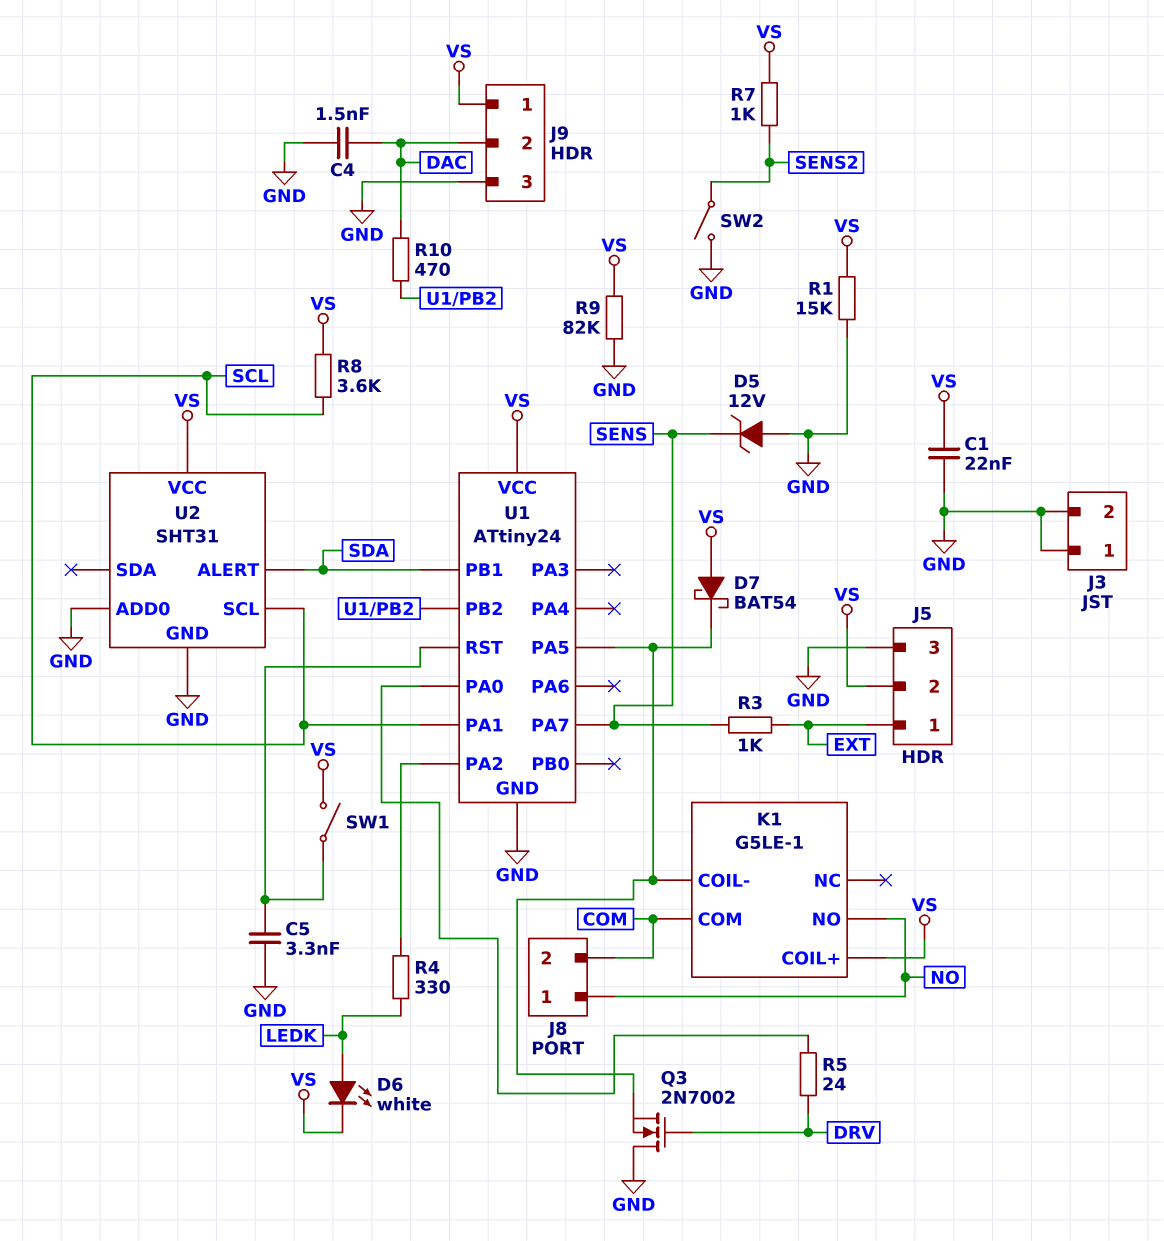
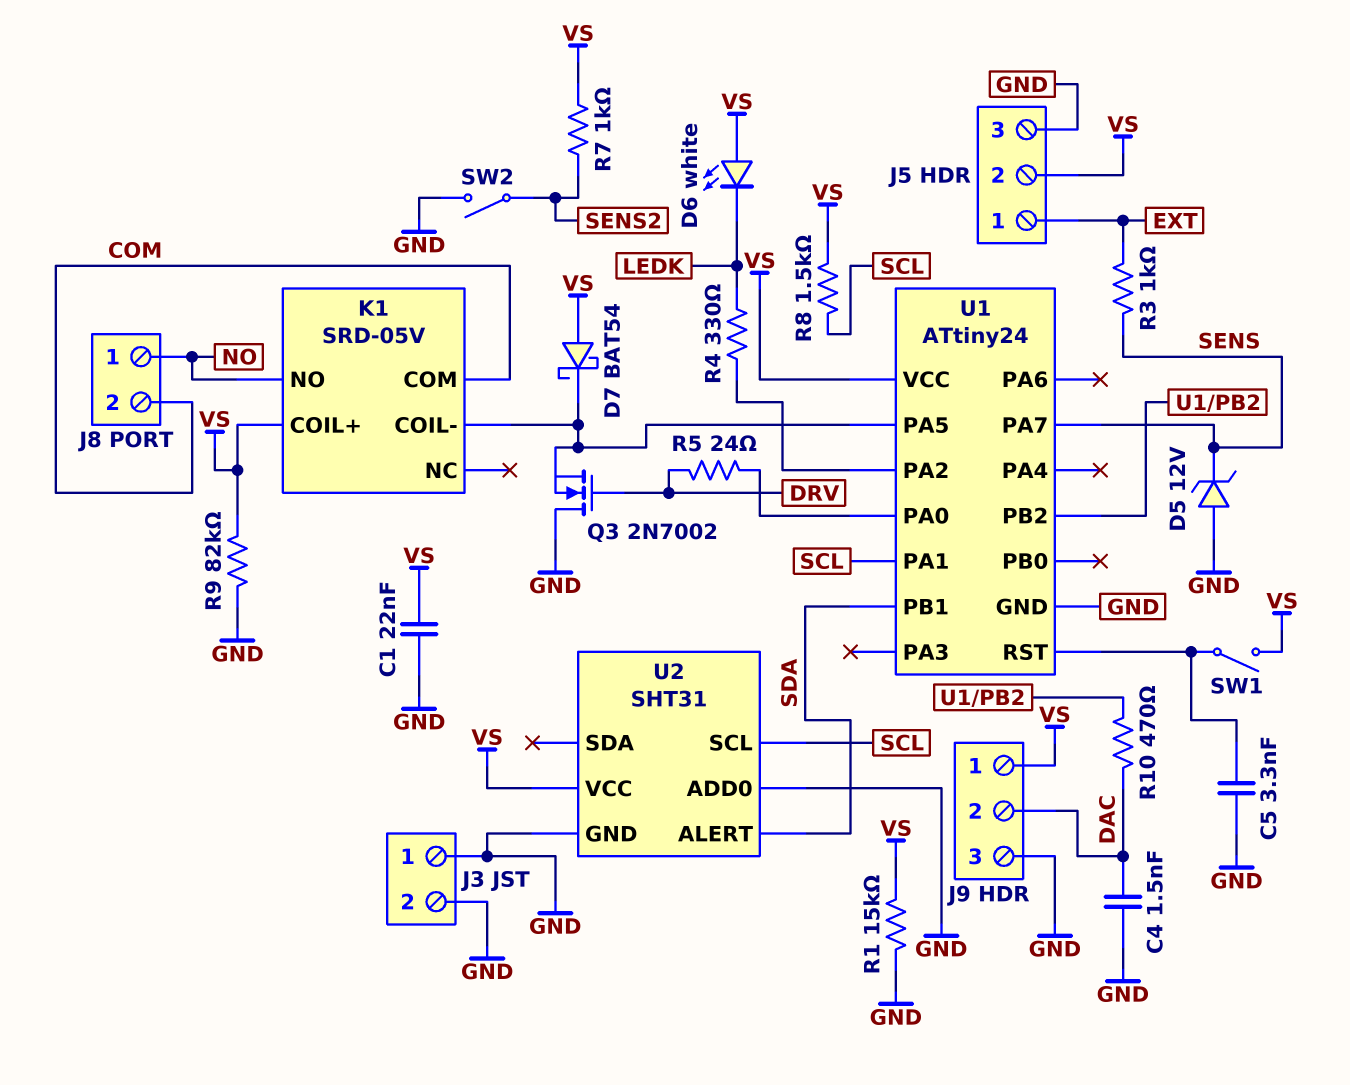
D6: LED white (A LEDK, K VS) -> LED white (A VS, K LEDK)
K1: G5LE-1 -> SRD-05V
R8: 3.6k (SCL, VS) -> 1.5k (SCL, VS)

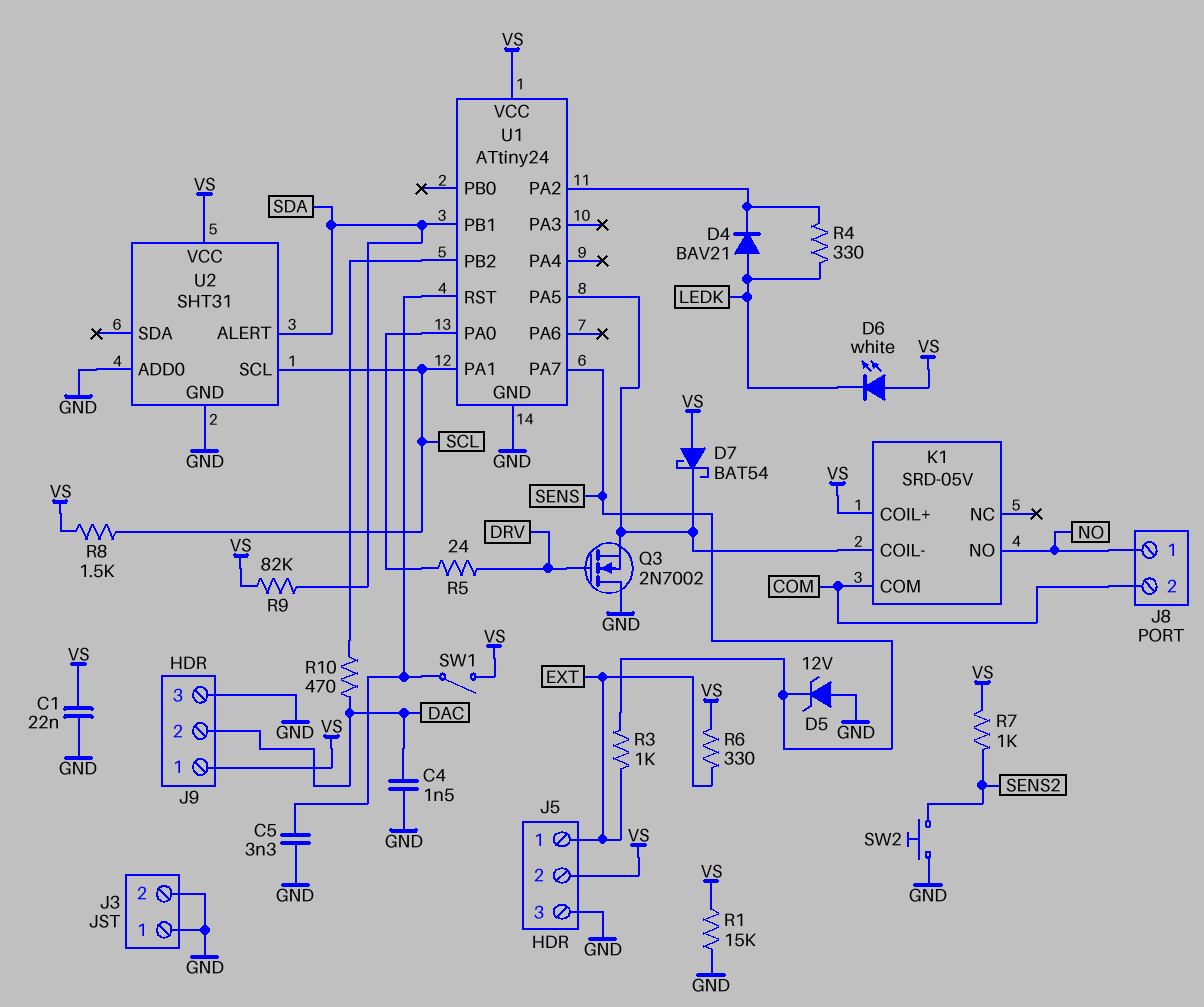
D4: none -> diode BAV21 (A LEDK, K U1/PA2)
R6: none -> 330 (EXT, VS)
R9: 82k (GND, VS) -> 82k (SDA, VS)
SW2: switch (GND, SENS2) -> button (GND, SENS2)

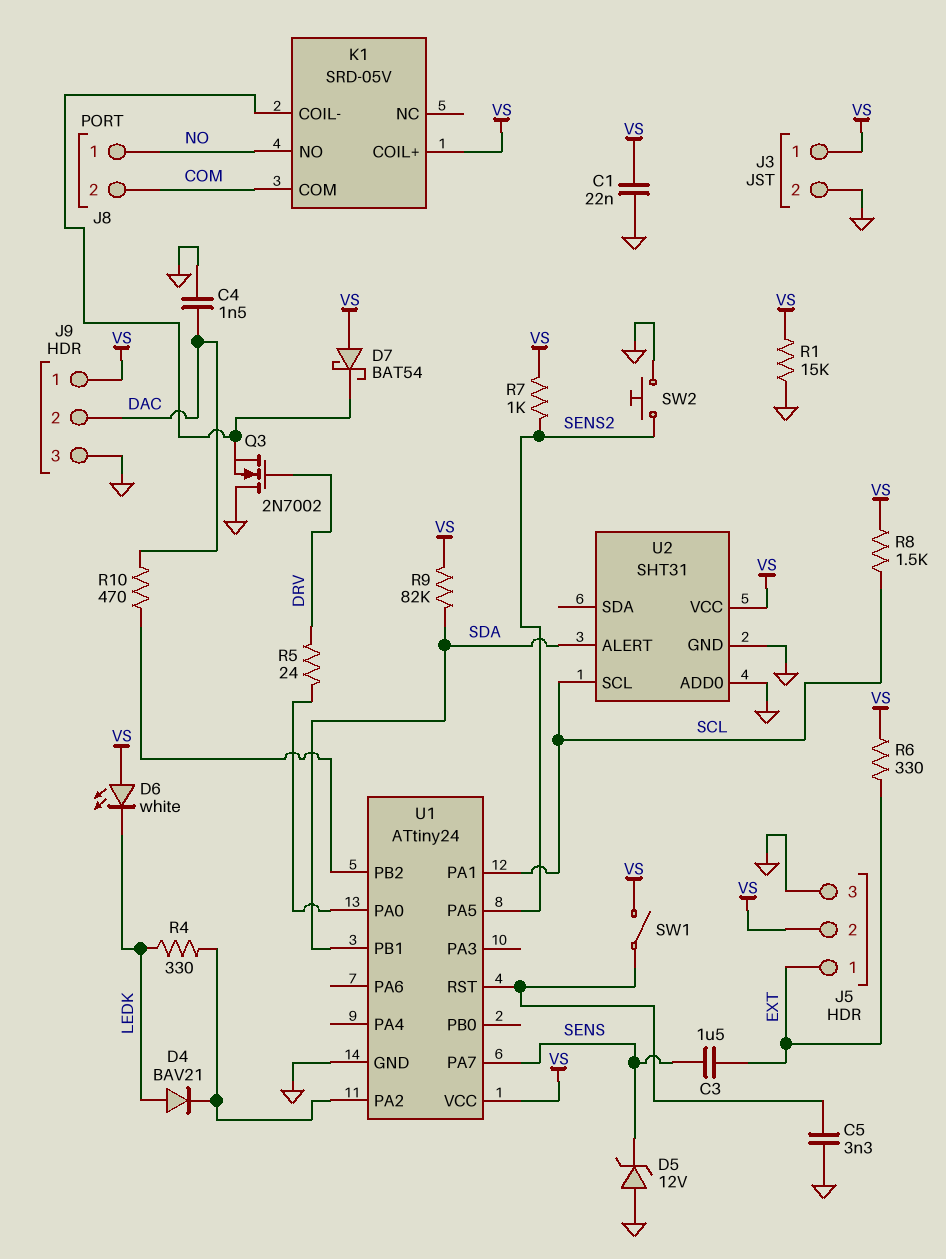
C3: none -> 1.5uF (EXT, SENS)
J3 pin 1: GND -> VS
R3: 1k (EXT, SENS) -> none
U1 pin PA5: K1/COIL- -> SENS2

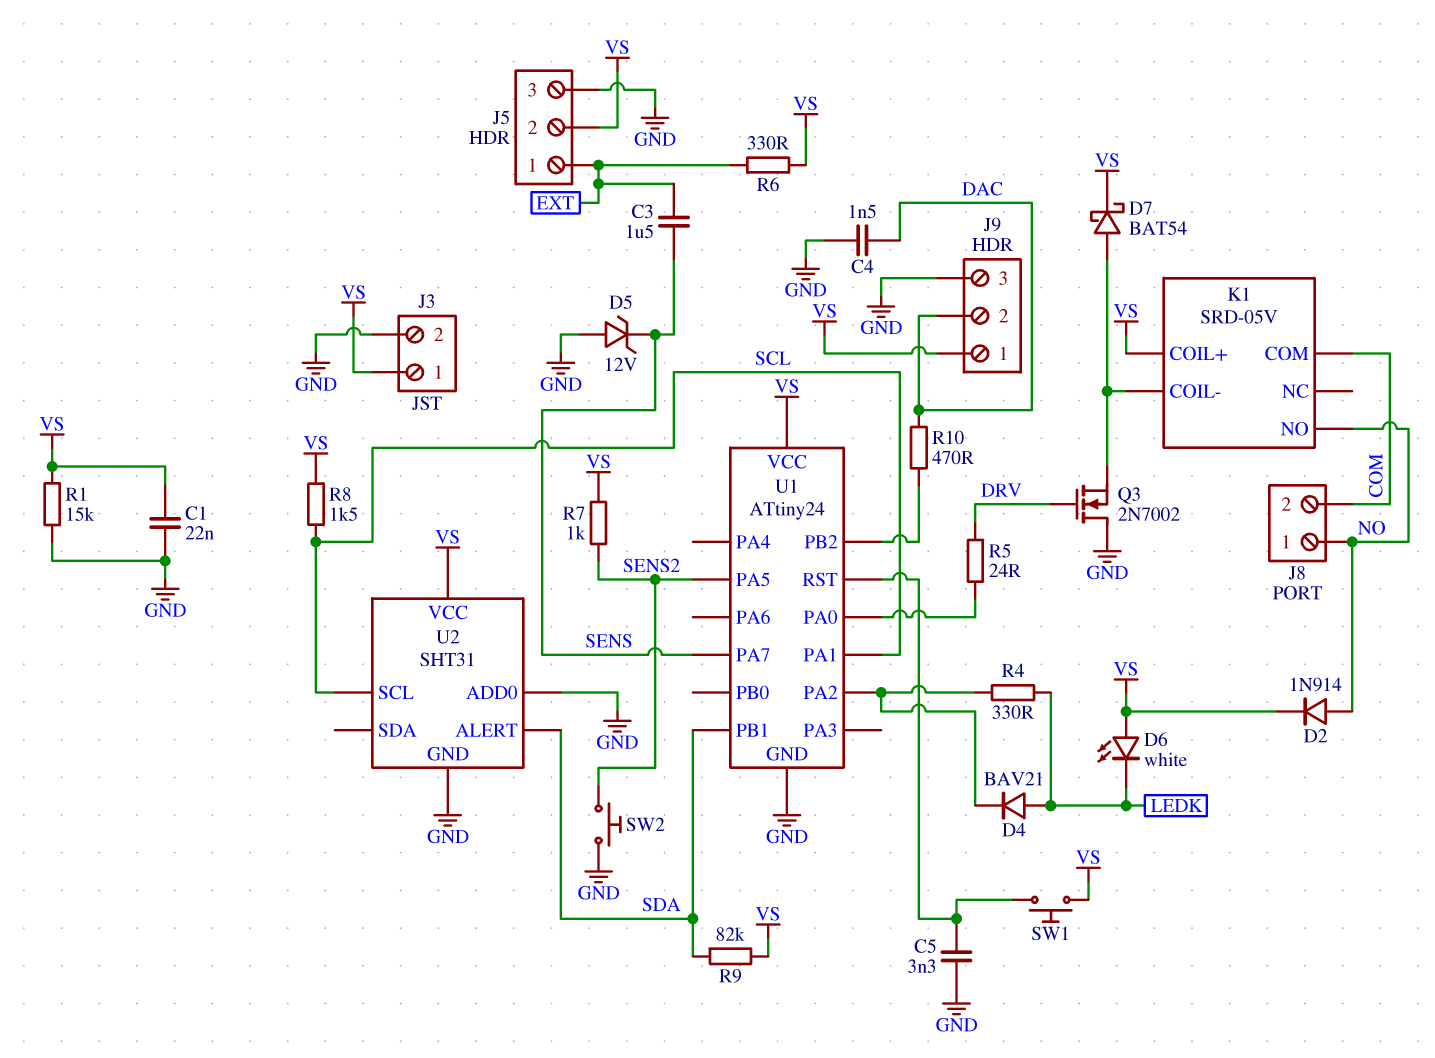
D2: none -> diode 1N914 (A NO, K VS)
D7: schottky BAT54 (A VS, K K1/COIL-) -> schottky BAT54 (A K1/COIL-, K VS)
SW1: switch (U1/RST, VS) -> button (U1/RST, VS)

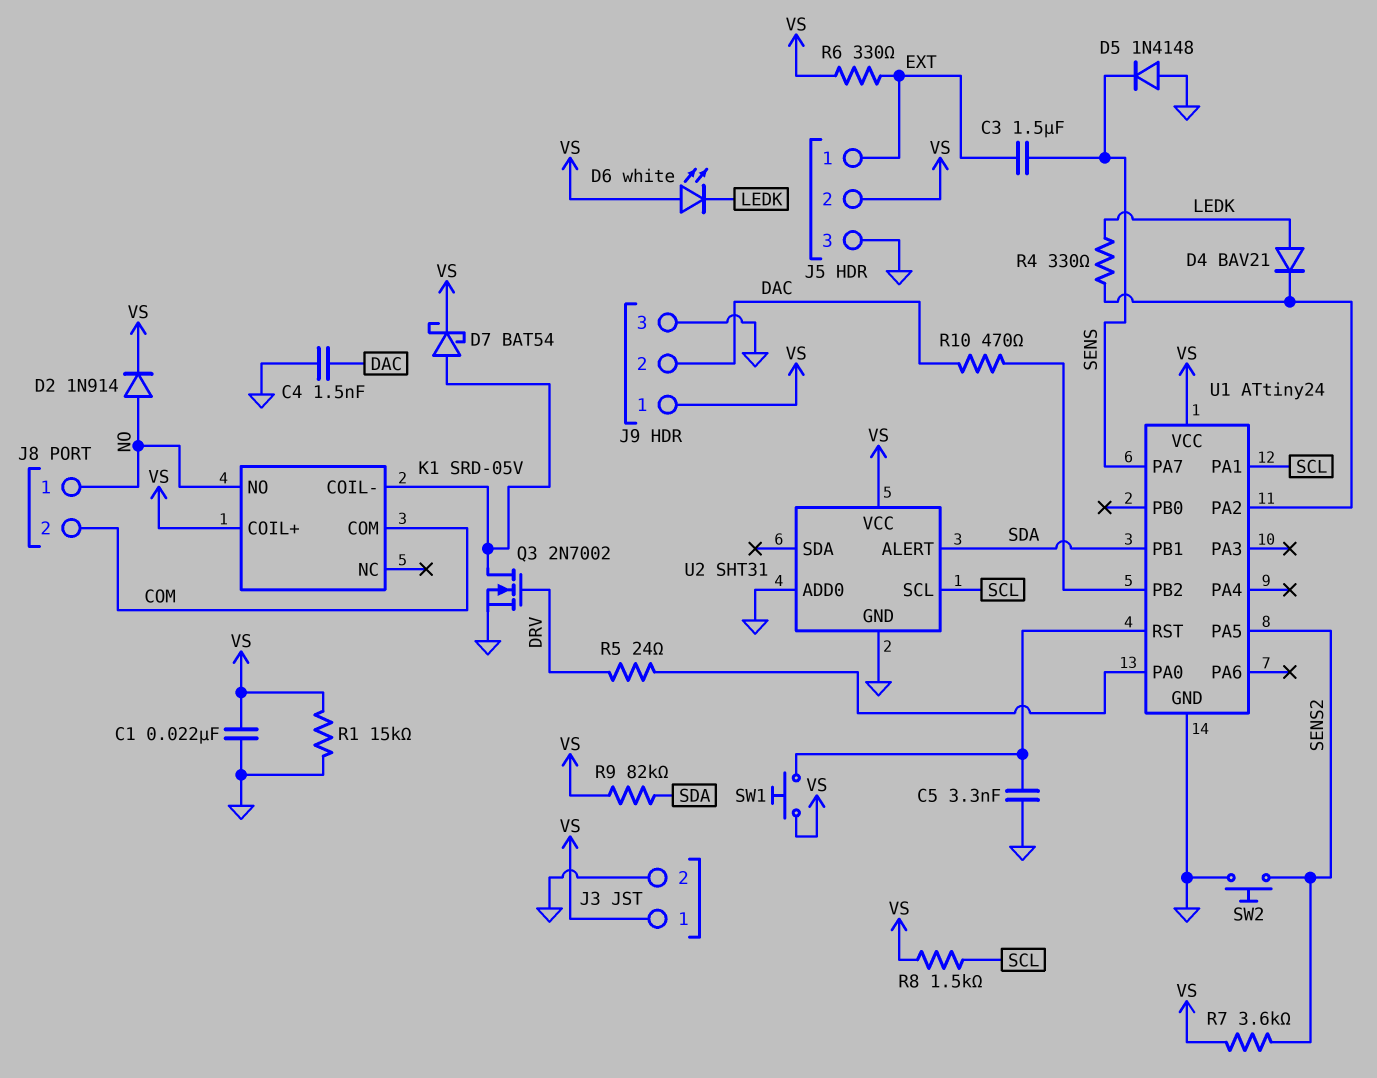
D5: zener 12V (A GND, K SENS) -> diode 1N4148 (A GND, K SENS)
Q3: NMOS 2N7002 (G DRV, D GND, S K1/COIL-) -> NMOS 2N7002 (G DRV, D K1/COIL-, S GND)
R7: 1k (SENS2, VS) -> 3.6k (SENS2, VS)

